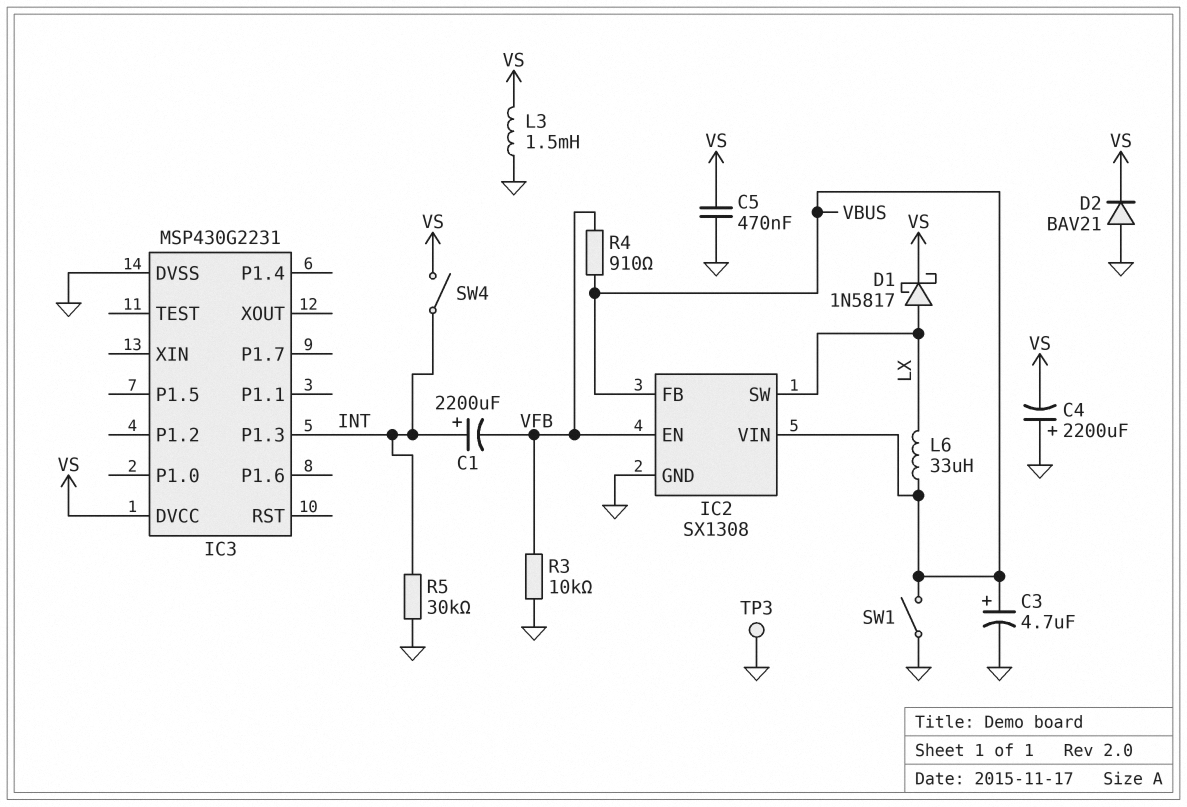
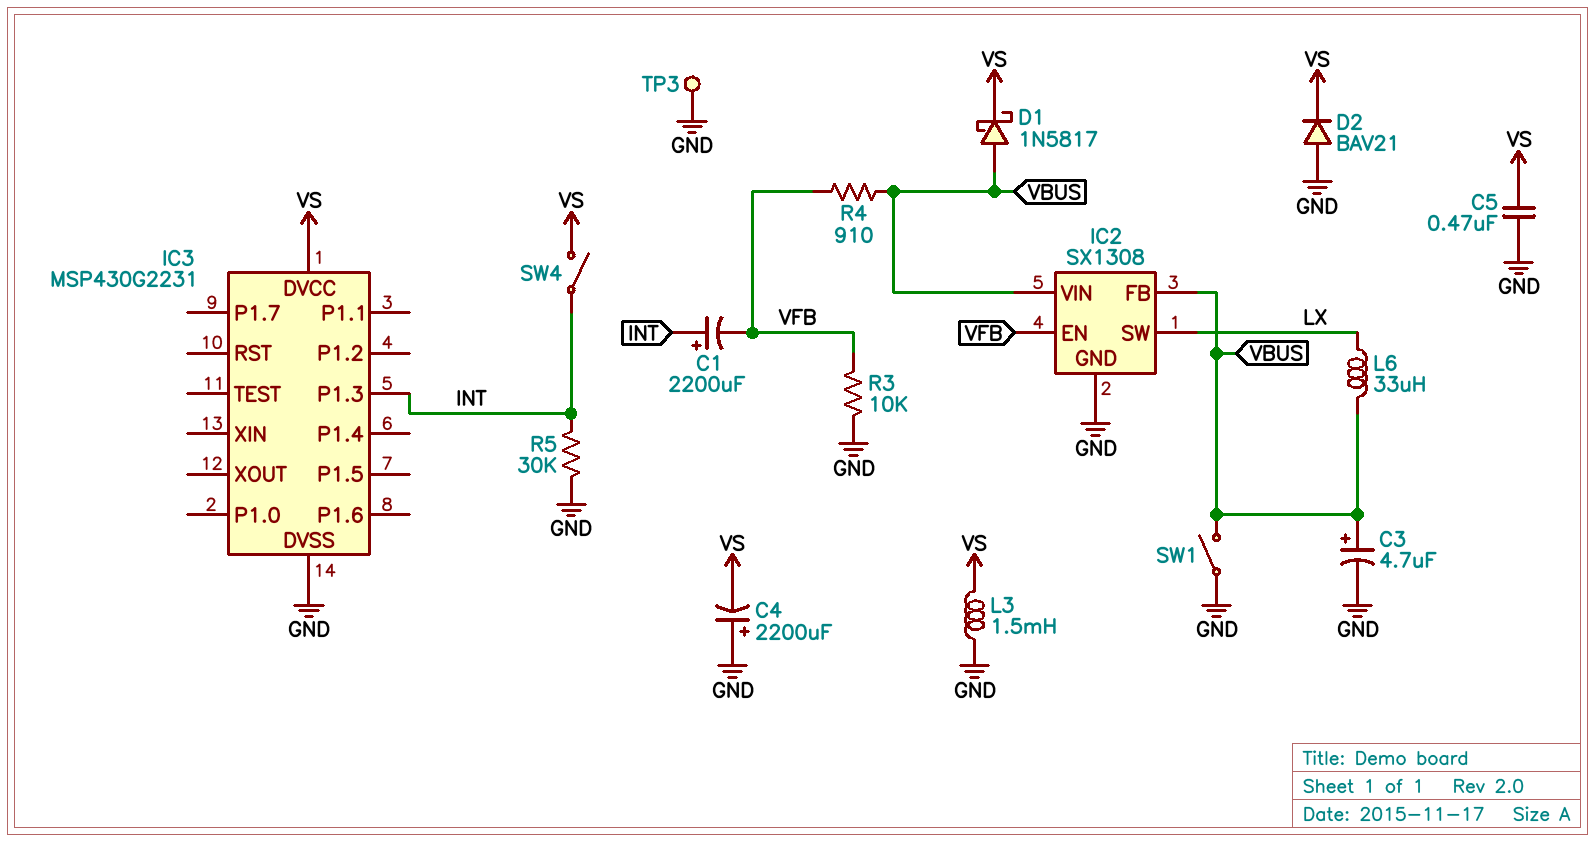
D1: schottky 1N5817 (A LX, K VS) -> schottky 1N5817 (A VBUS, K VS)

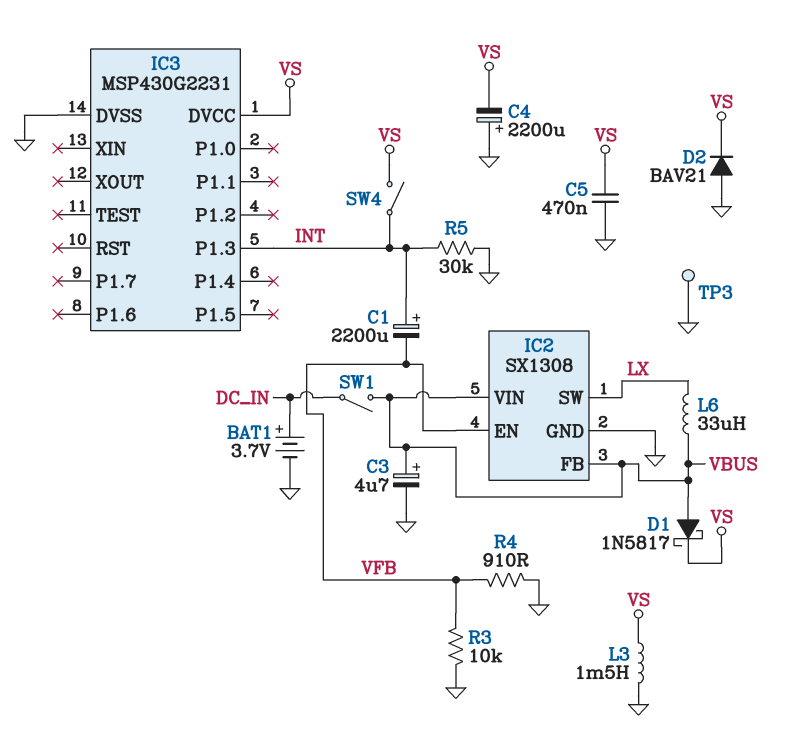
BAT1: none -> 3.7V (plus DC_IN, minus GND)
R4: 910 (VBUS, VFB) -> 910 (GND, VFB)
SW1: switch (GND, VBUS) -> switch (DC_IN, VBUS)

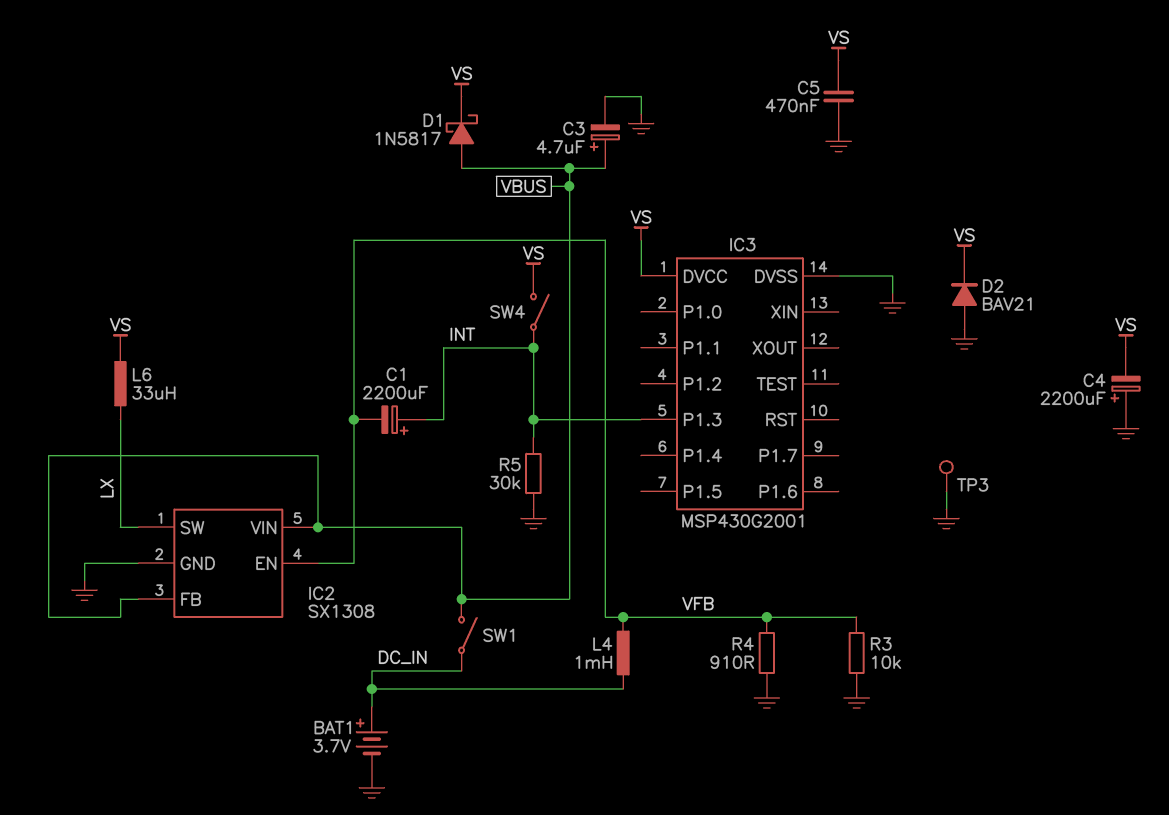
IC3: MSP430G2231 -> MSP430G2001
L3: 1.5mH (GND, VS) -> none
L4: none -> 1mH (DC_IN, VFB)
L6: 33uH (LX, VBUS) -> 33uH (LX, VS)

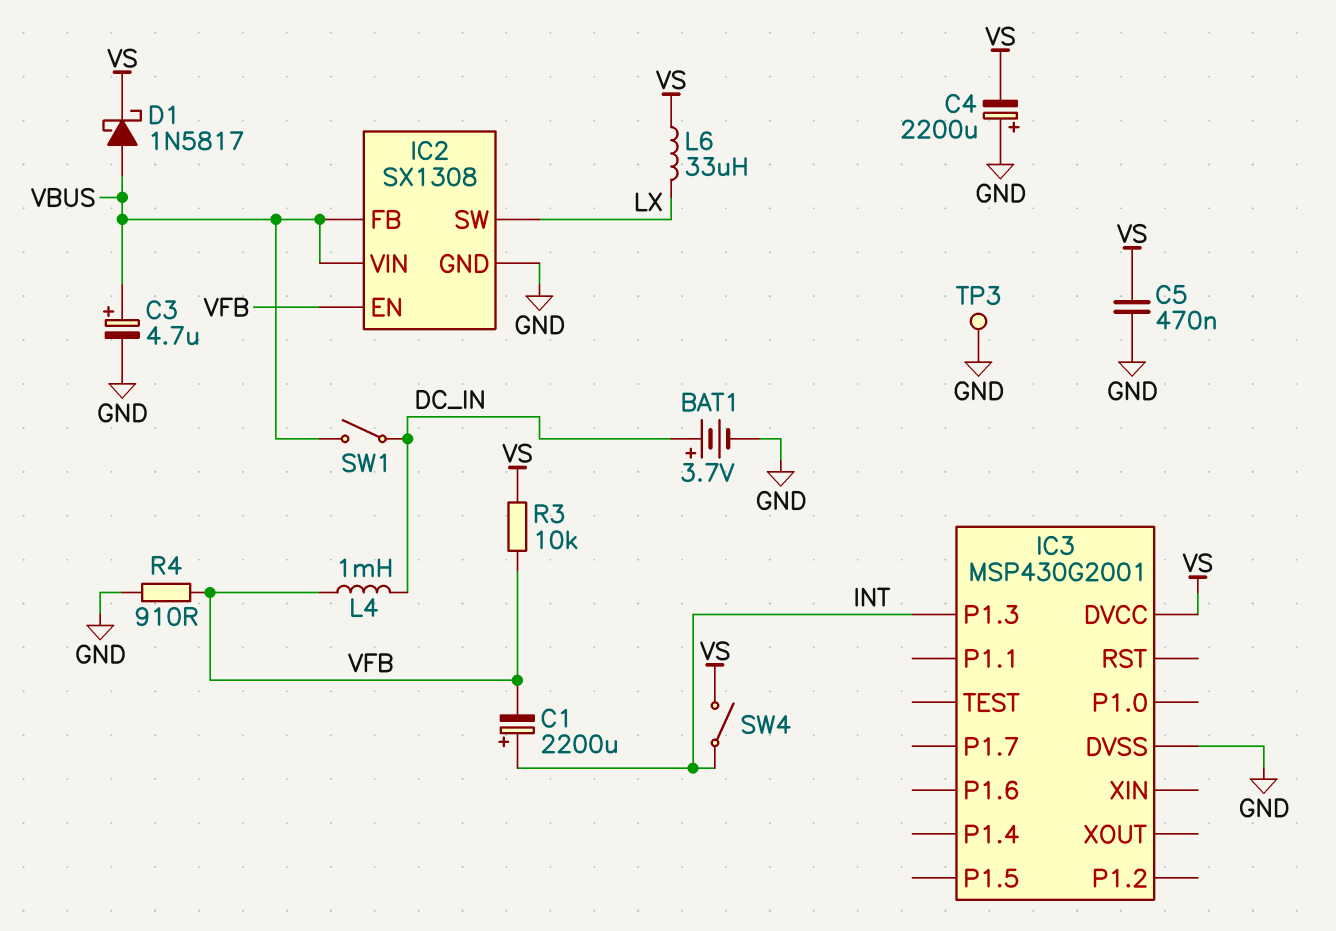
D2: diode BAV21 (A GND, K VS) -> none
R3: 10k (GND, VFB) -> 10k (VFB, VS)
R5: 30k (GND, INT) -> none

